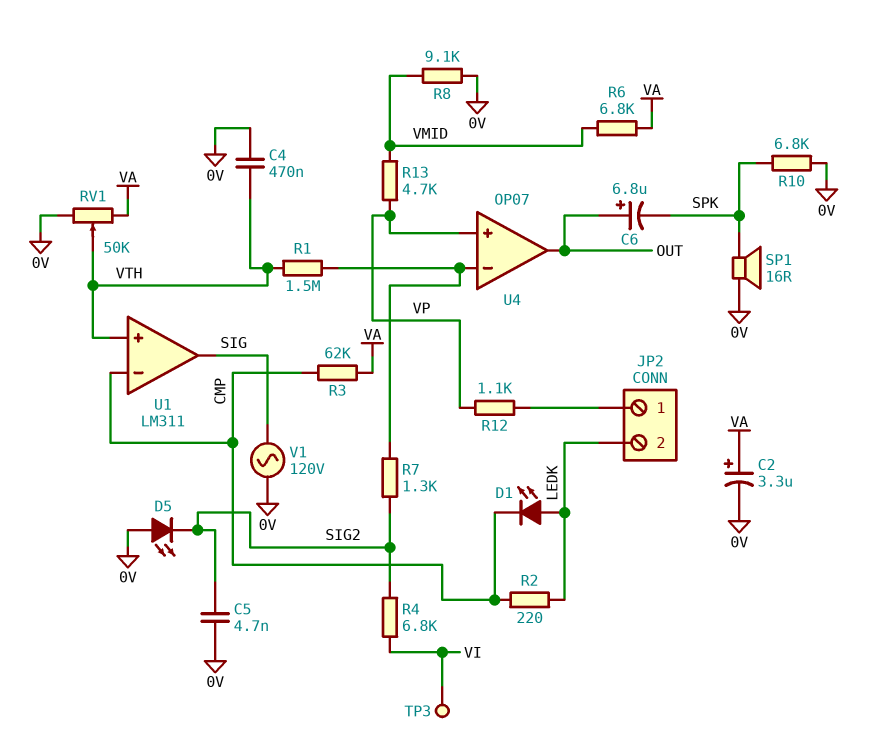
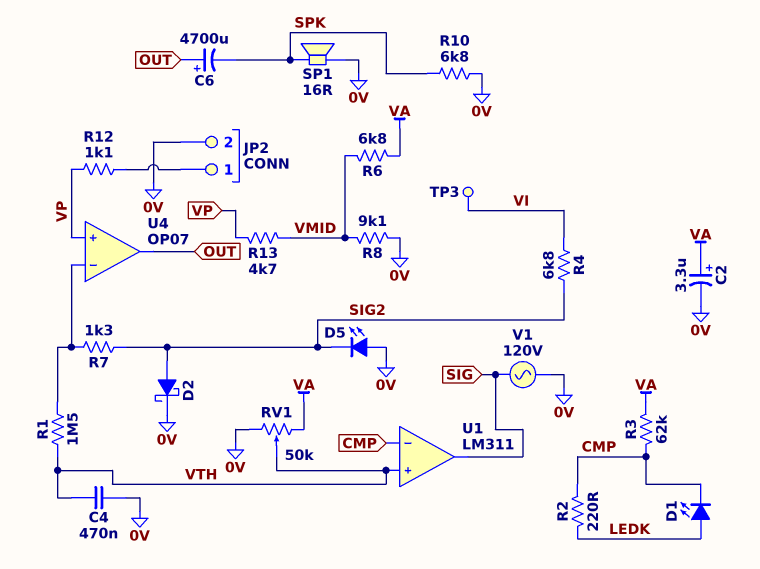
C5: 4.7nF (0V, SIG2) -> none
C6: 6.8uF (plus OUT, minus SPK) -> 4700uF (plus OUT, minus SPK)
D2: none -> schottky (A SIG2, K 0V)
JP2 pin 2: LEDK -> 0V

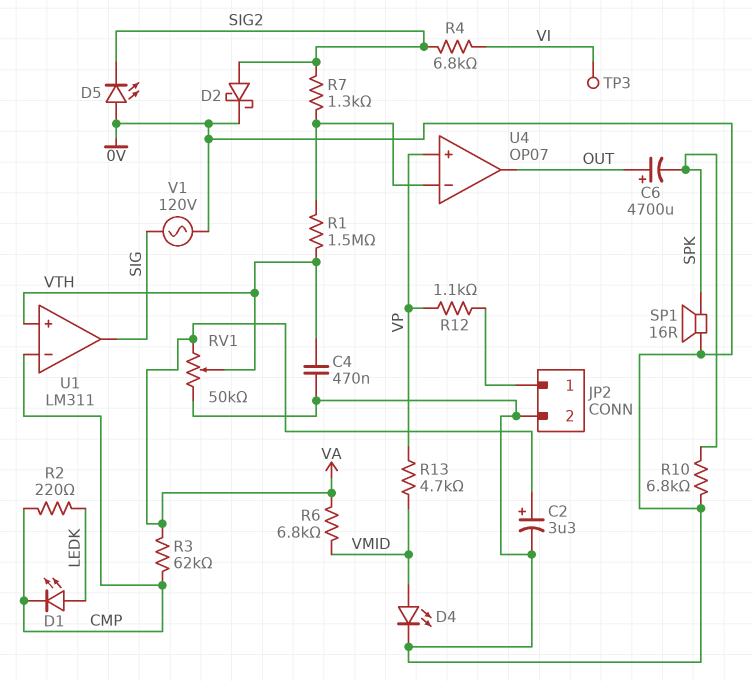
D4: none -> LED (A VMID, K 0V)
R8: 9.1k (0V, VMID) -> none

